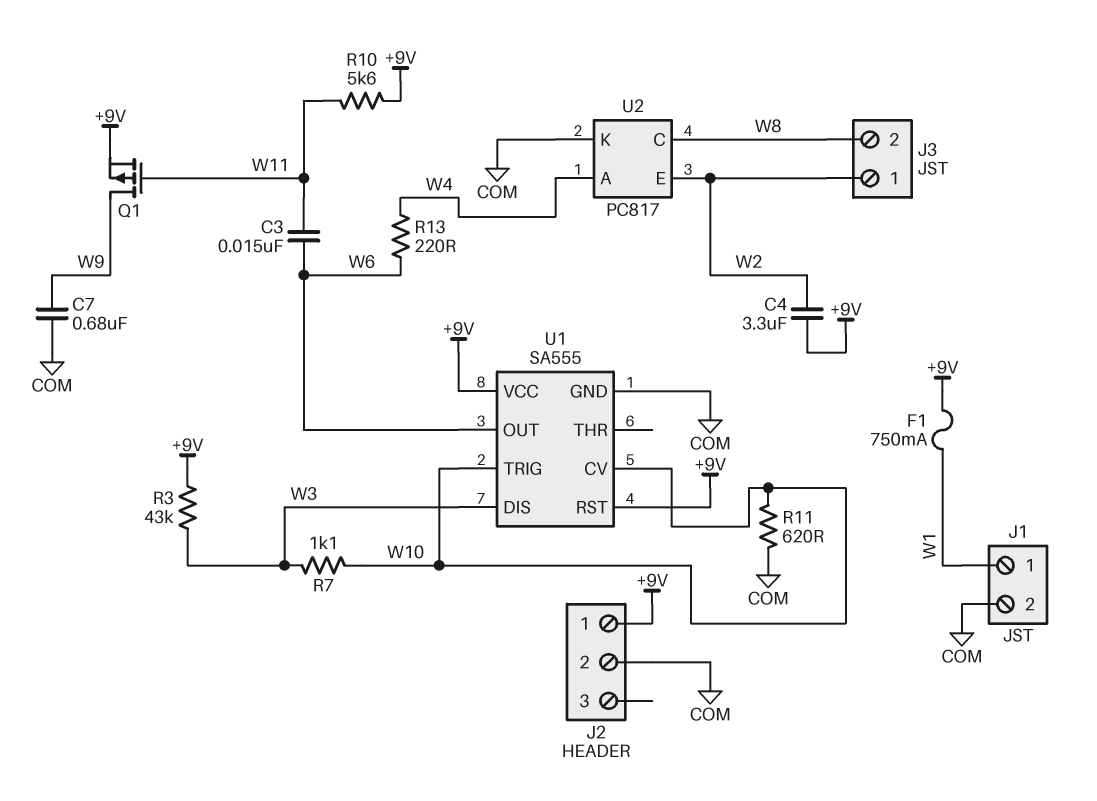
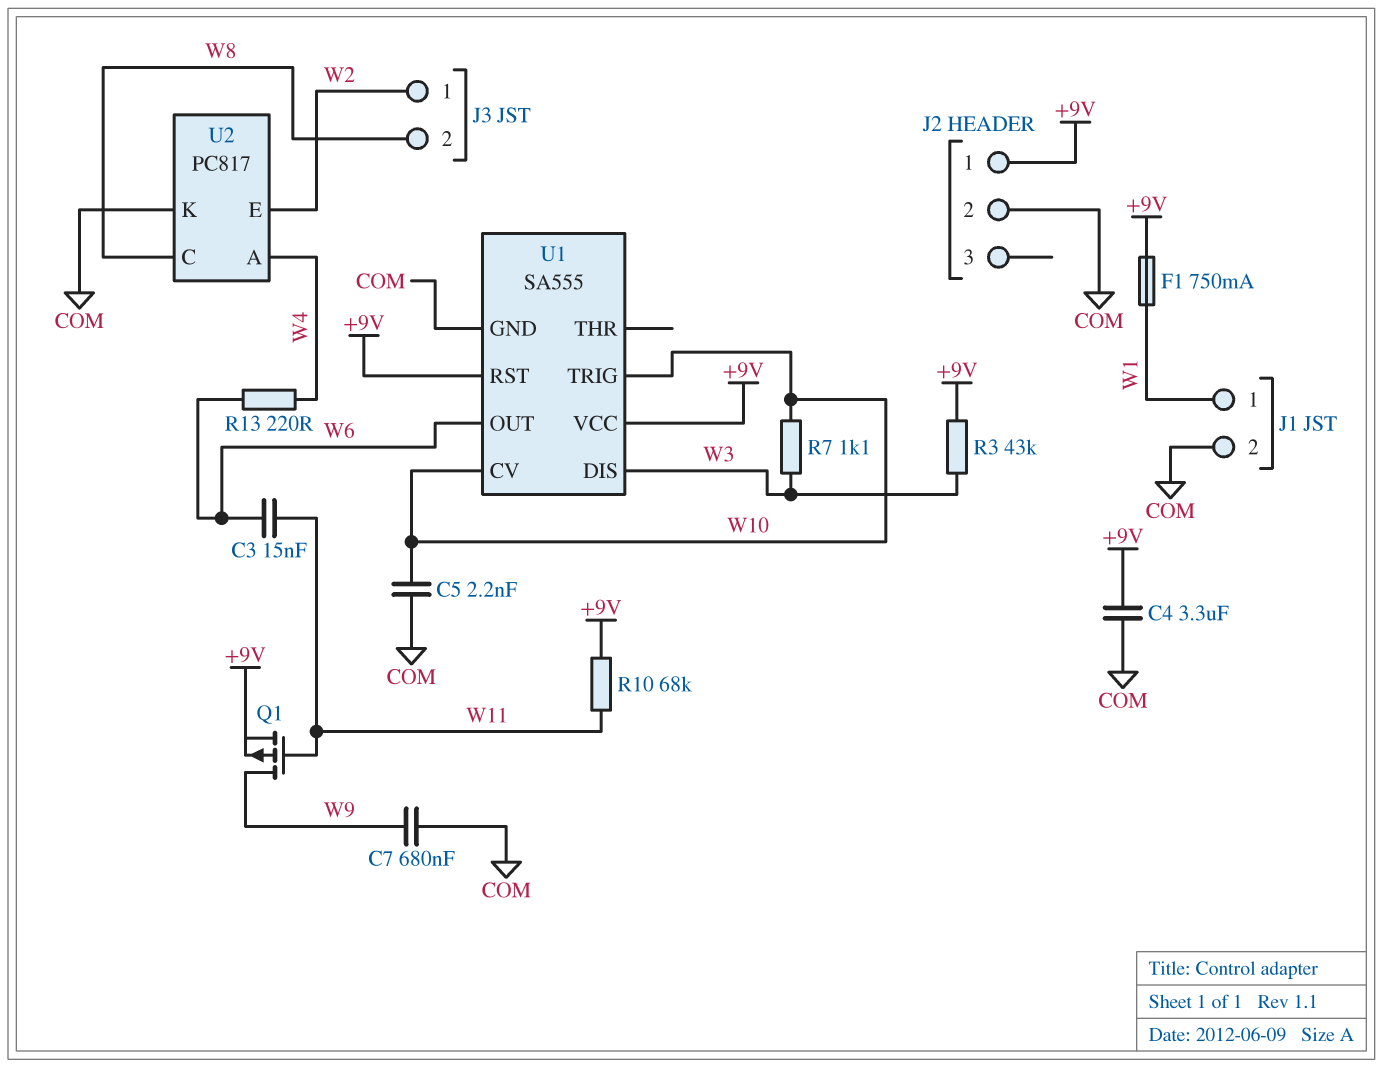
C4: 3.3uF (+9V, W2) -> 3.3uF (+9V, COM)
C5: none -> 2.2nF (COM, W10)
R10: 5.6k (+9V, W11) -> 68k (+9V, W11)
R11: 620 (COM, W10) -> none

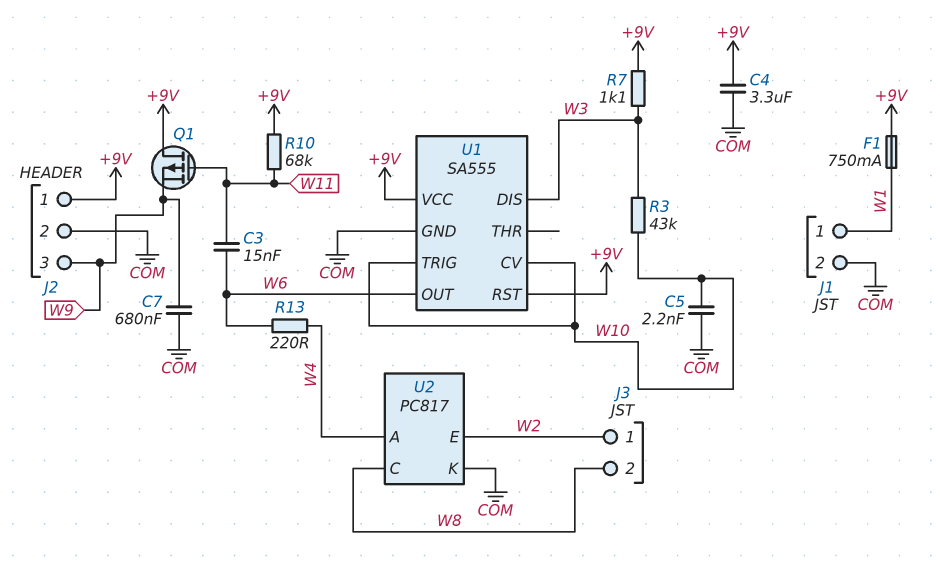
J2 pin 3: none -> W9
Q1: PMOS (G W11, D W9, S +9V) -> PMOS (G W11, D +9V, S W9)
R3: 43k (+9V, W3) -> 43k (W3, W10)
R7: 1.1k (W3, W10) -> 1.1k (+9V, W3)

